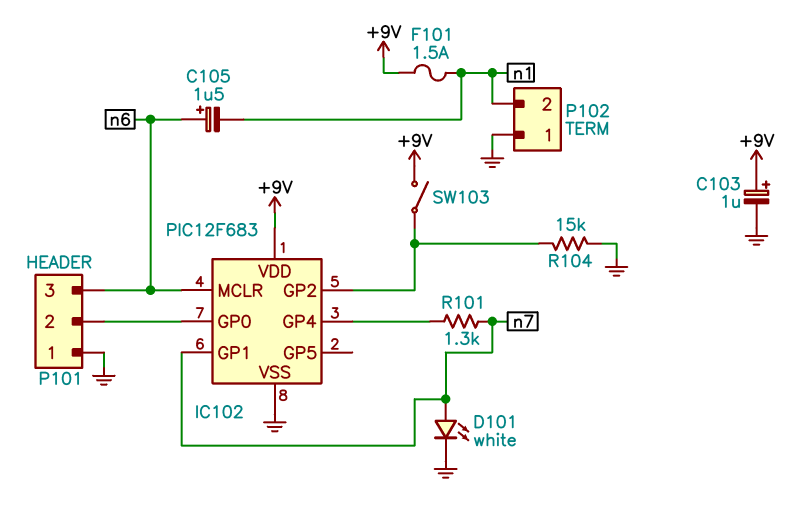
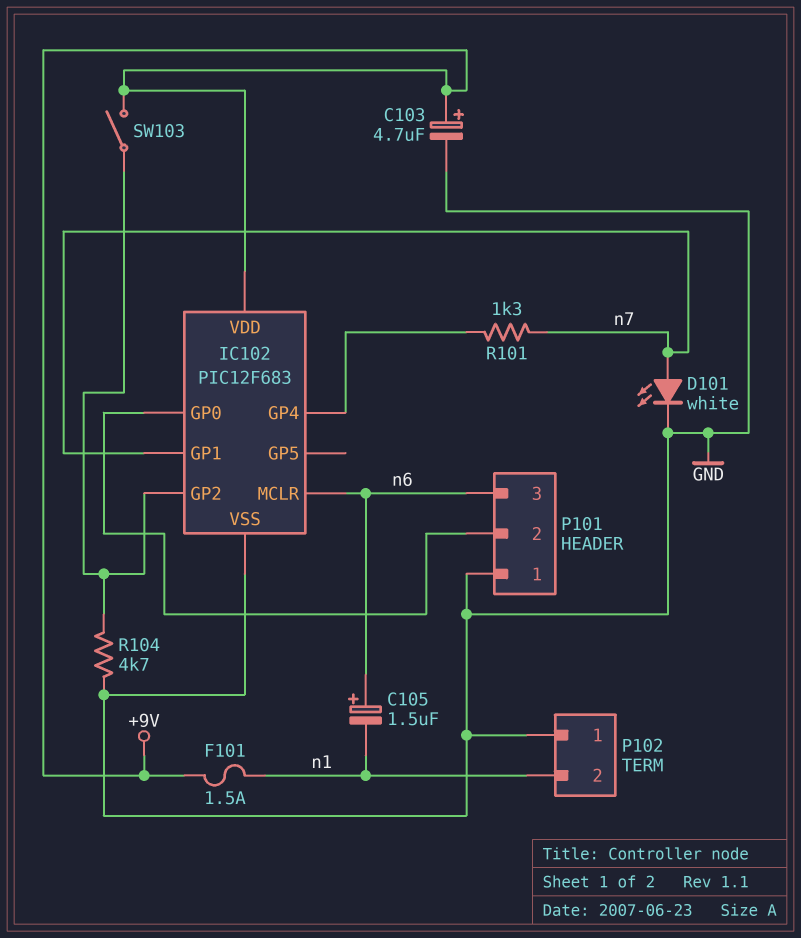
C103: 1uF (plus +9V, minus GND) -> 4.7uF (plus +9V, minus GND)
R104: 15k (GND, IC102/GP2) -> 4.7k (GND, IC102/GP2)

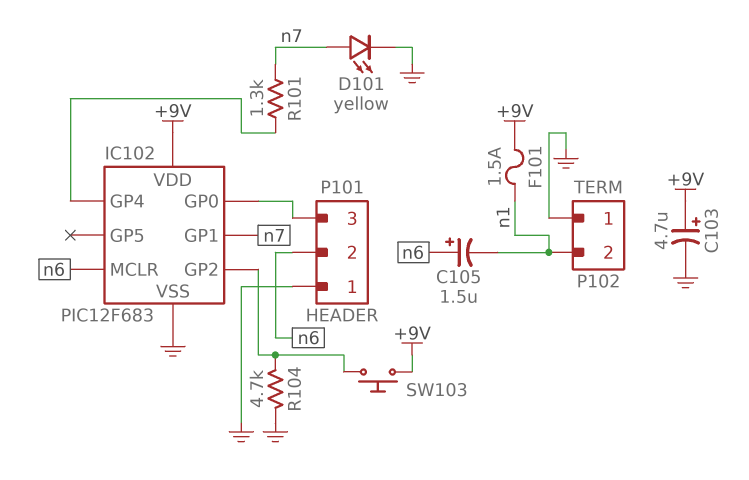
D101: LED white (A n7, K GND) -> LED yellow (A n7, K GND)
P101 pin 2: IC102/GP0 -> n6
P101 pin 3: n6 -> IC102/GP0
SW103: switch (+9V, IC102/GP2) -> button (+9V, IC102/GP2)

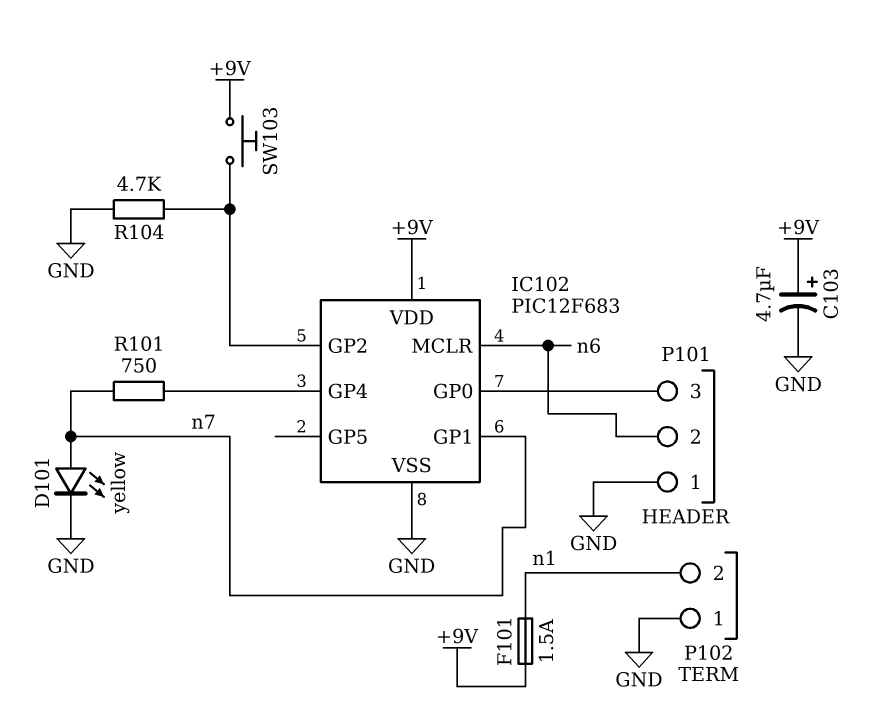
C105: 1.5uF (plus n6, minus n1) -> none
R101: 1.3k (IC102/GP4, n7) -> 750 (IC102/GP4, n7)

